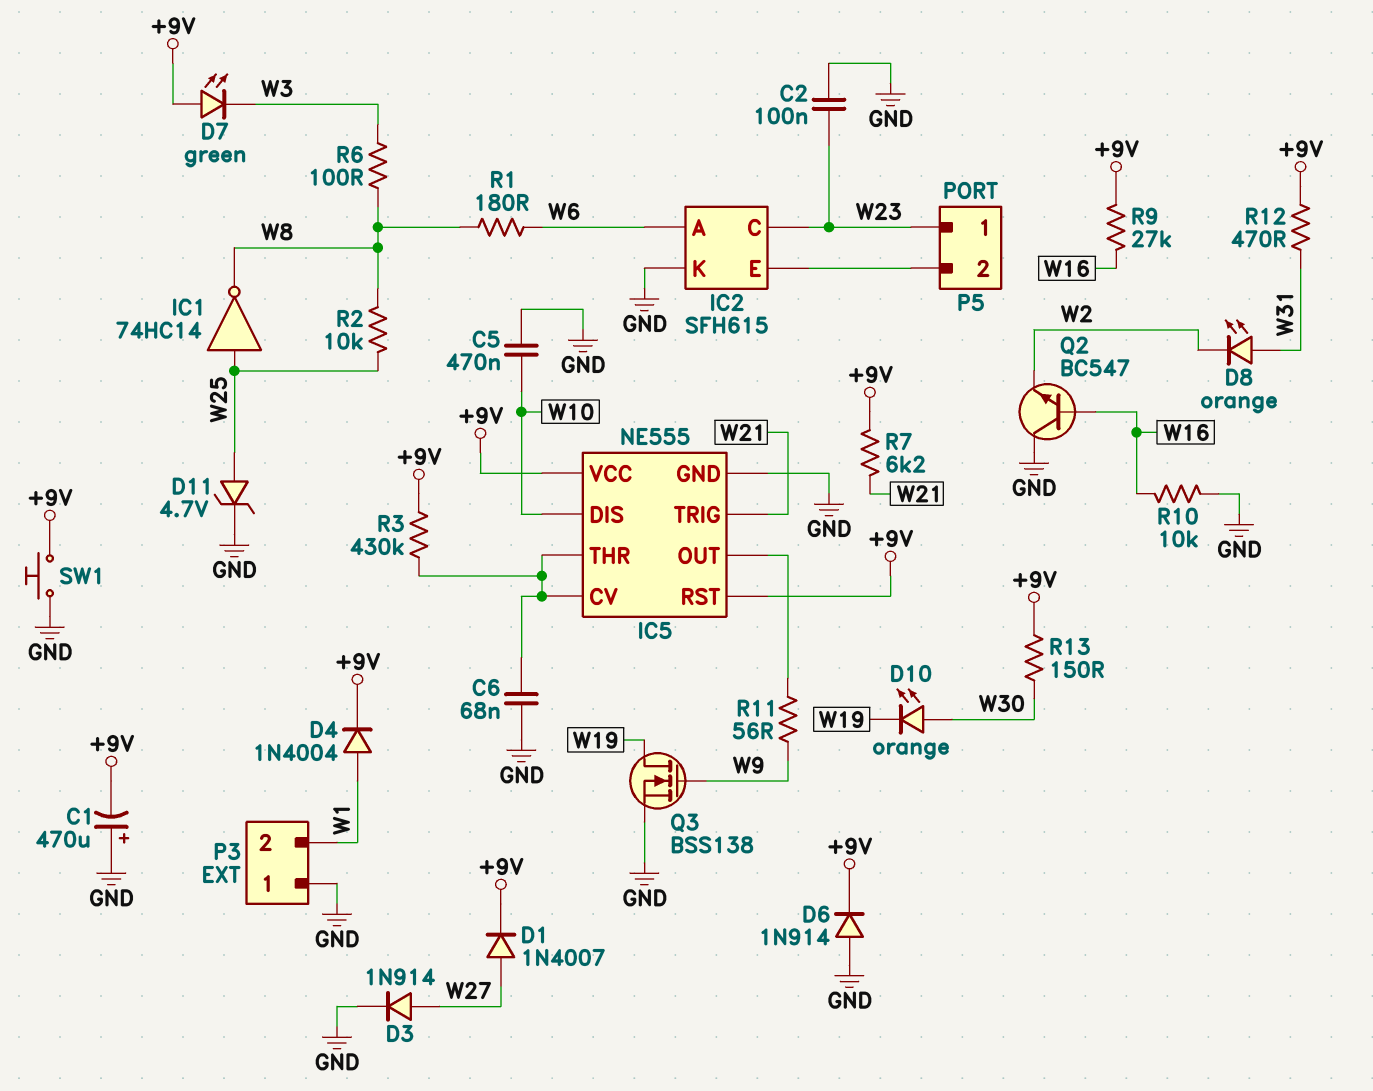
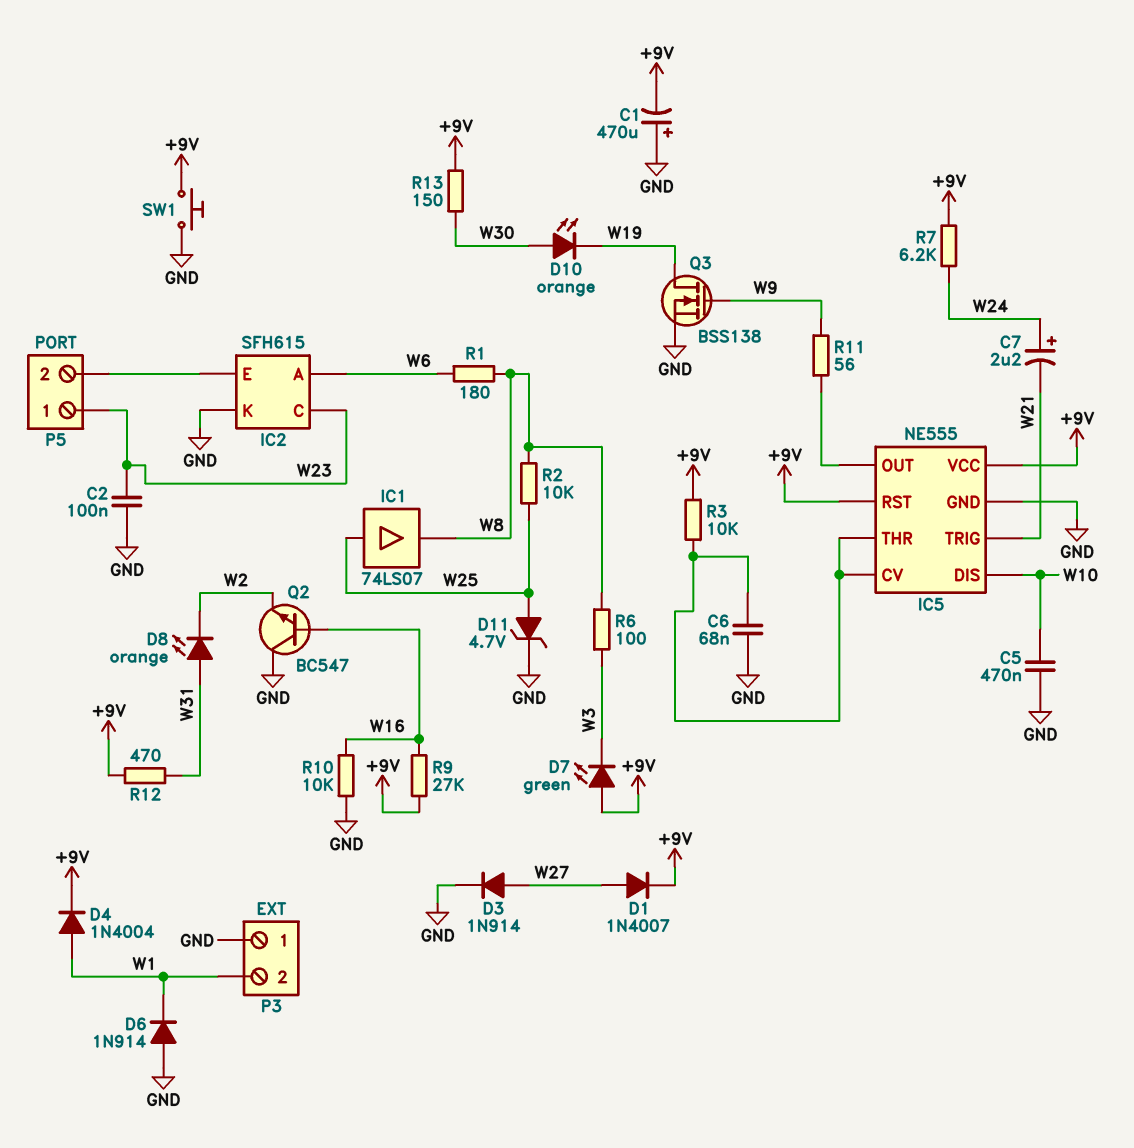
C7: none -> 2.2uF (plus W24, minus W21)
D6: diode 1N914 (A GND, K +9V) -> diode 1N914 (A GND, K W1)
IC1: NOT 74HC14 (in W25, out W8) -> buffer 74LS07 (in W25, out W8)
R3: 430k (+9V, IC5/CV) -> 10k (+9V, IC5/CV)
R7: 6.2k (+9V, W21) -> 6.2k (+9V, W24)

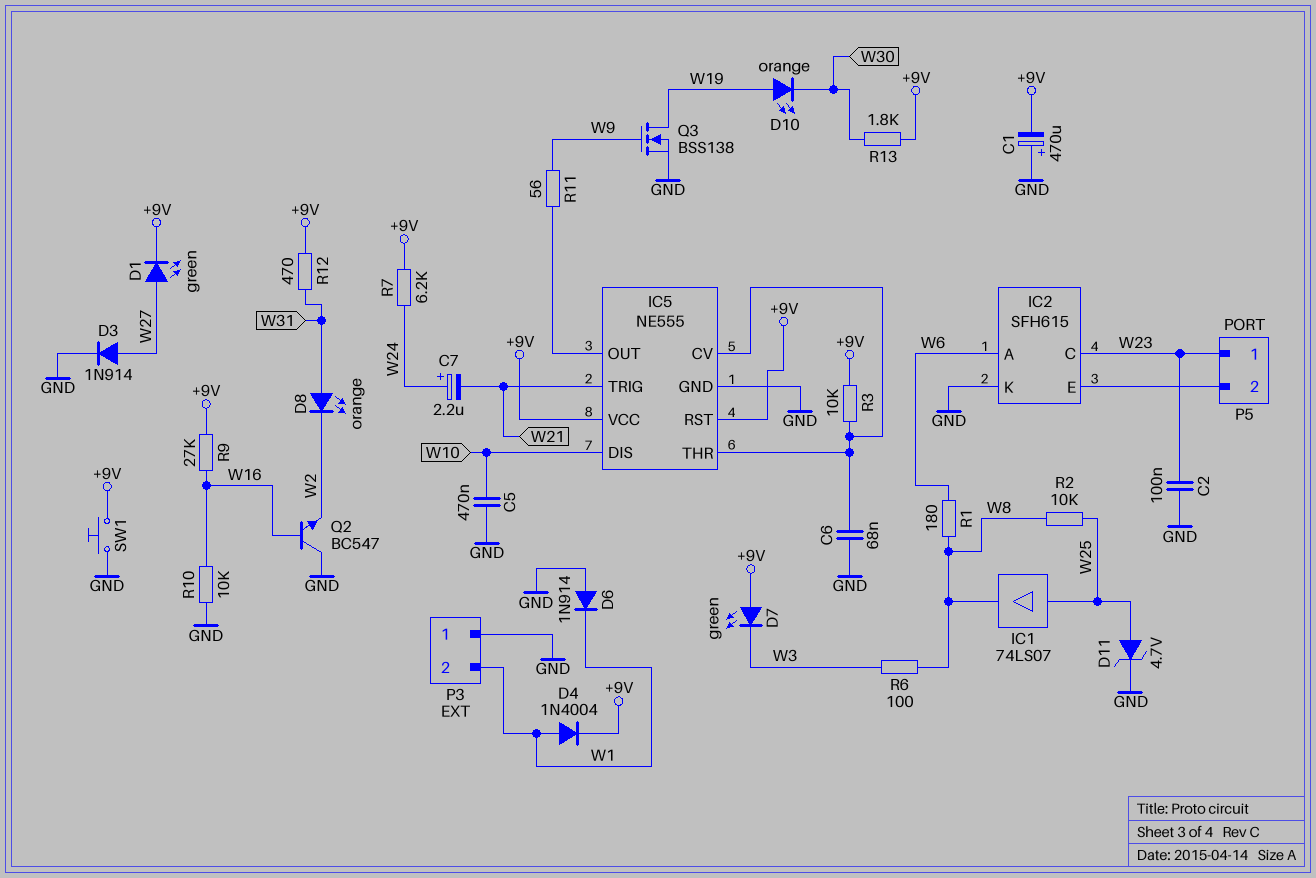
D1: diode 1N4007 (A W27, K +9V) -> LED green (A W27, K +9V)
D10: LED orange (A W30, K W19) -> LED orange (A W19, K W30)
R13: 150 (+9V, W30) -> 1.8k (+9V, W30)

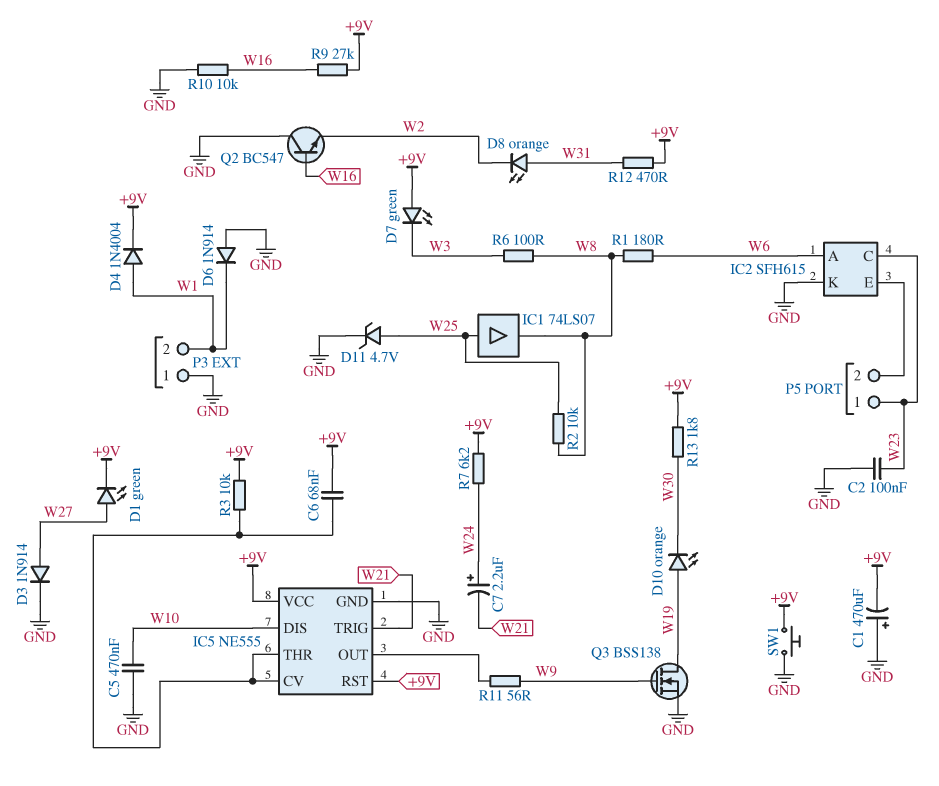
C6: 68nF (GND, IC5/CV) -> 68nF (+9V, IC5/CV)

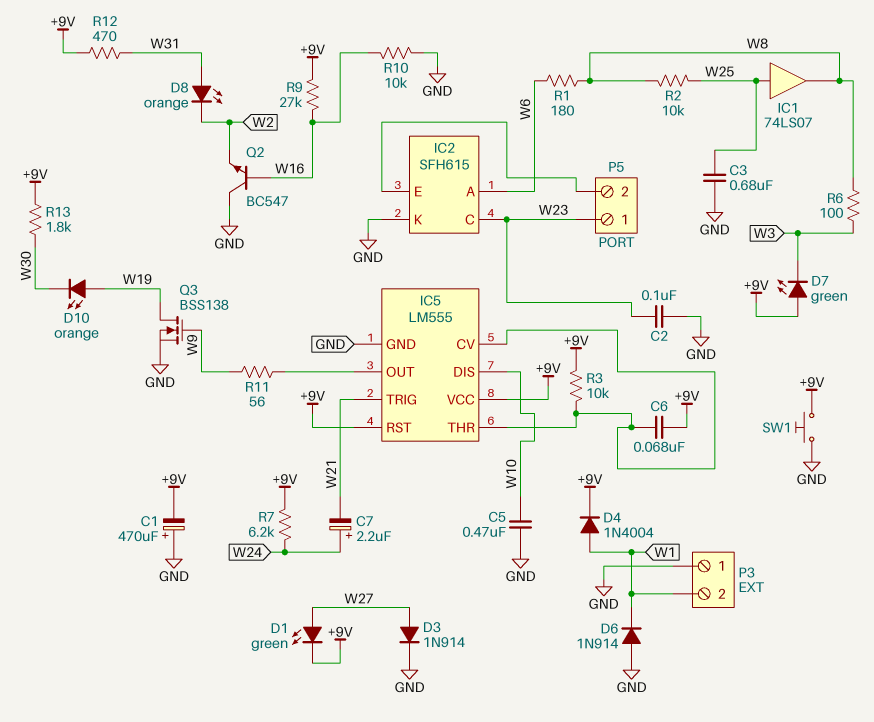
C3: none -> 680nF (GND, W25)
D11: zener 4.7V (A W25, K GND) -> none
IC5: NE555 -> LM555

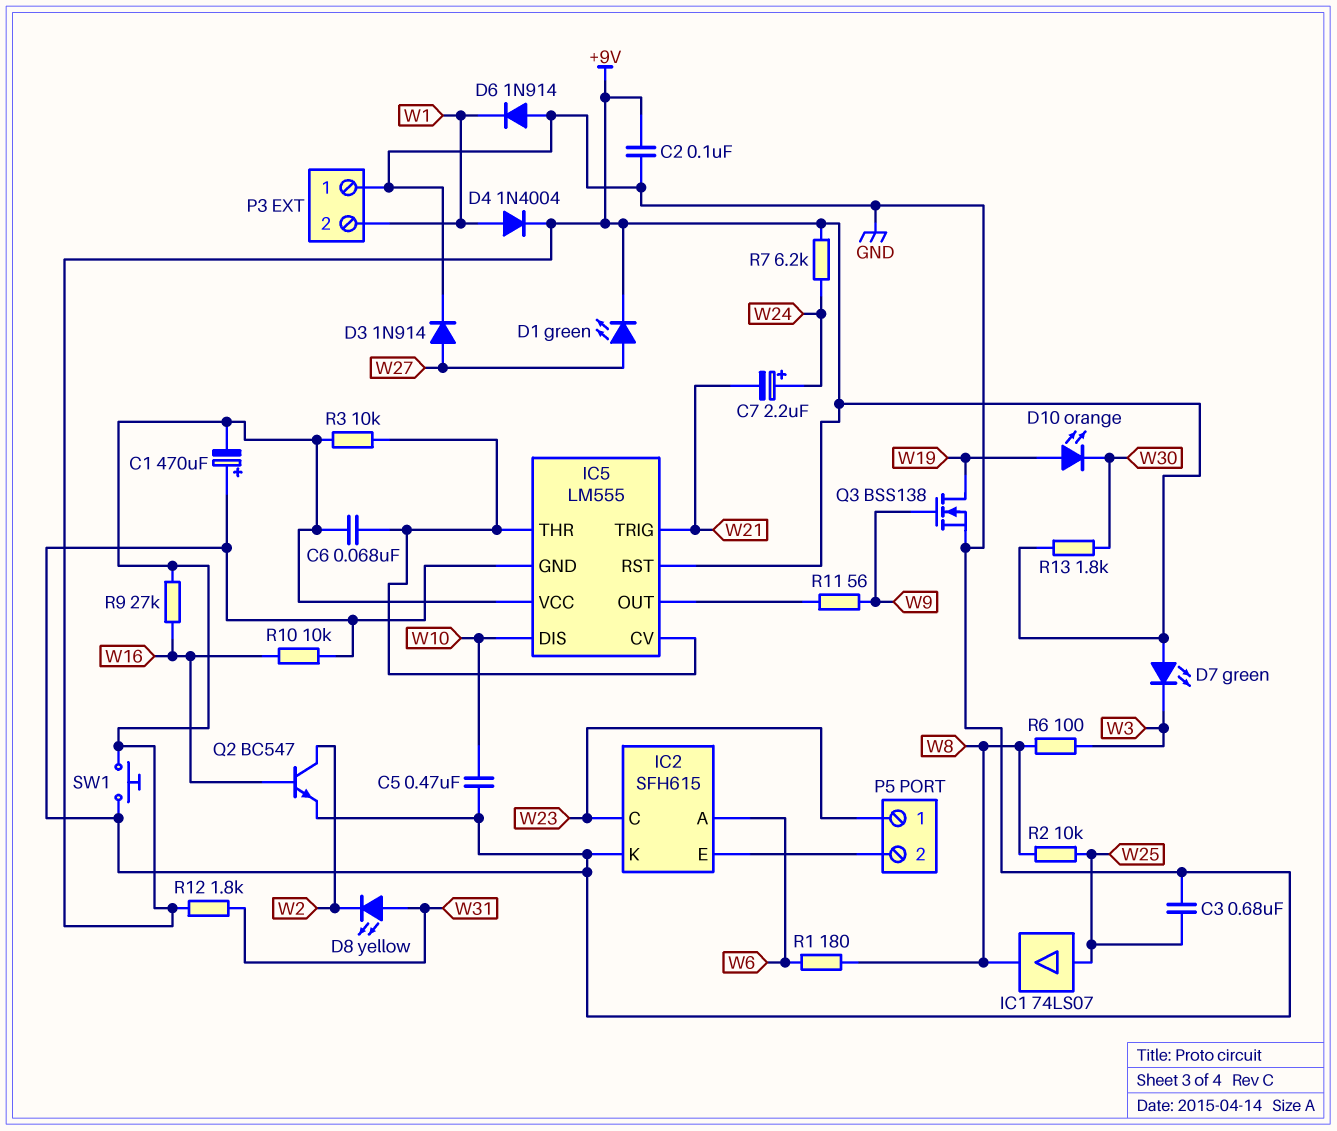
C2: 100nF (GND, W23) -> 100nF (+9V, GND)
D8: LED orange (A W31, K W2) -> LED yellow (A W31, K W2)
Q2: NPN BC547 (B W16, C GND, E W2) -> NPN BC547 (B W16, C W2, E GND)
R12: 470 (+9V, W31) -> 1.8k (+9V, W31)

